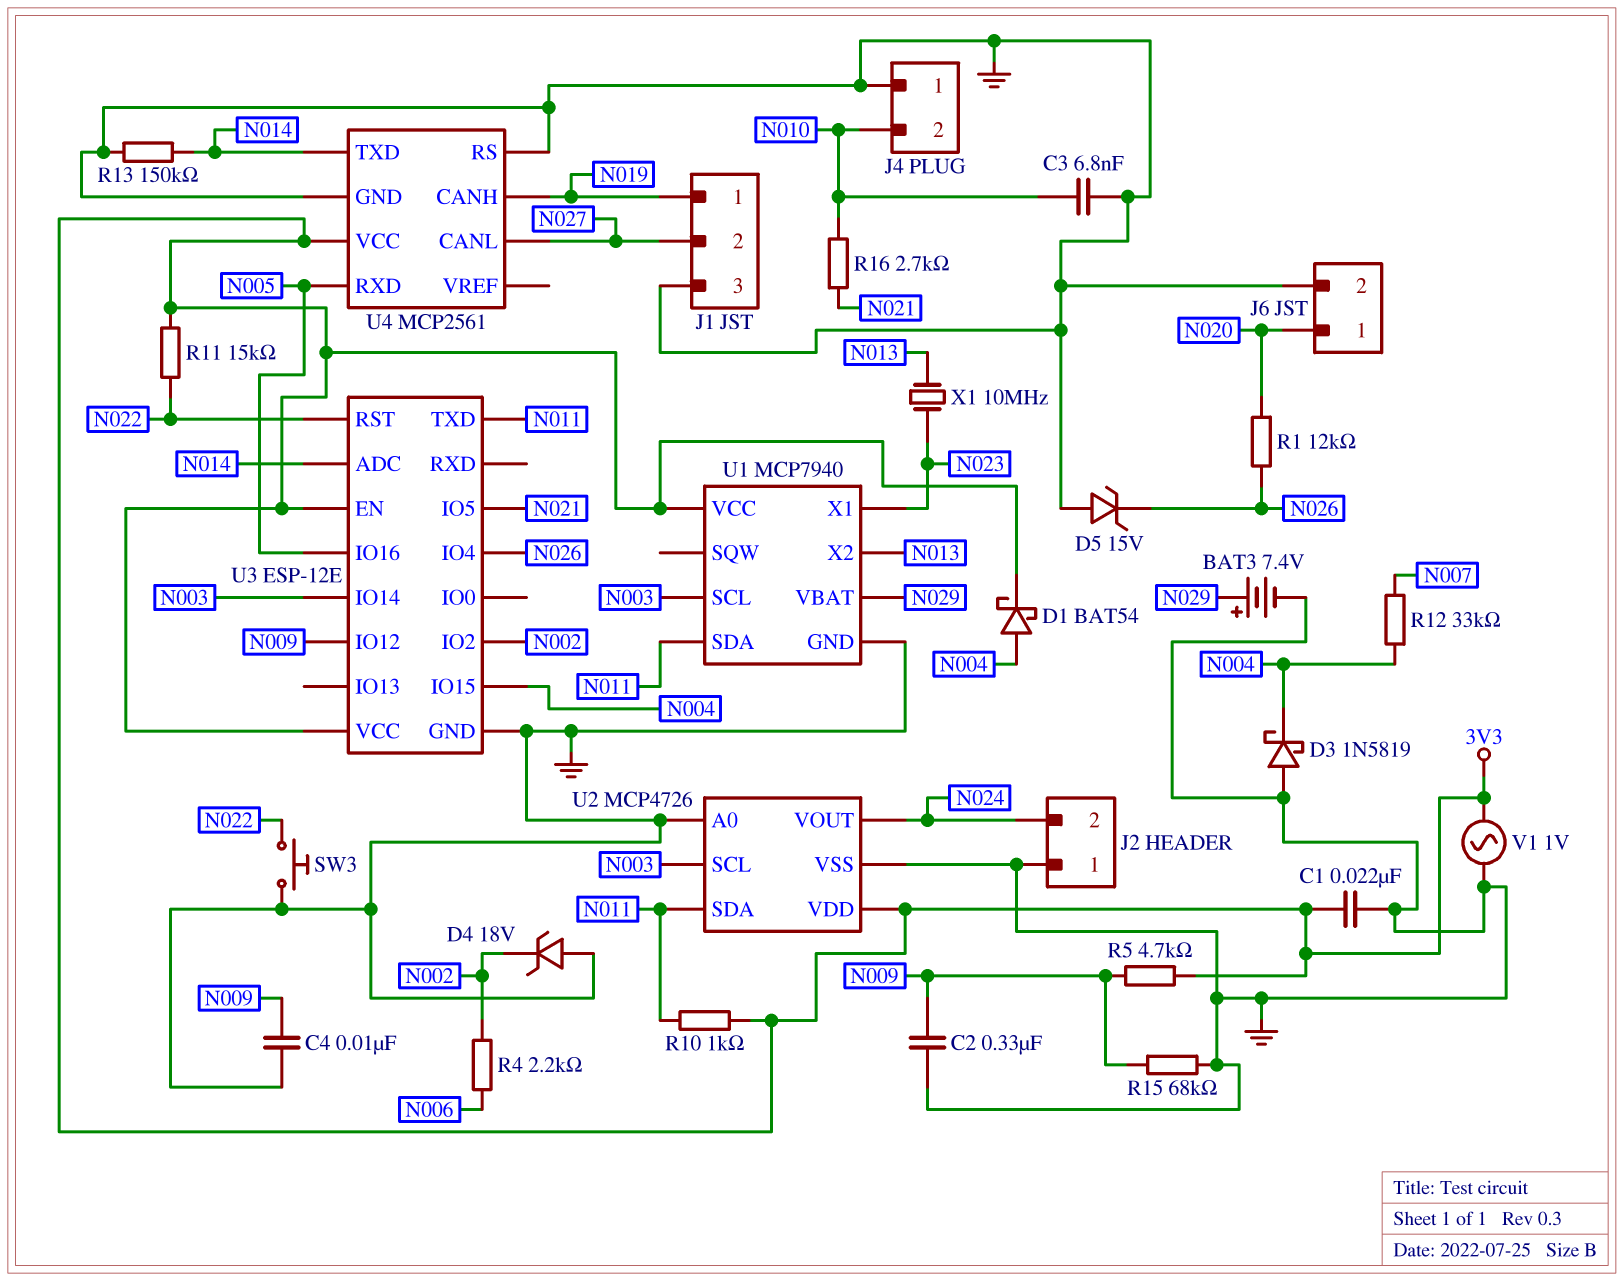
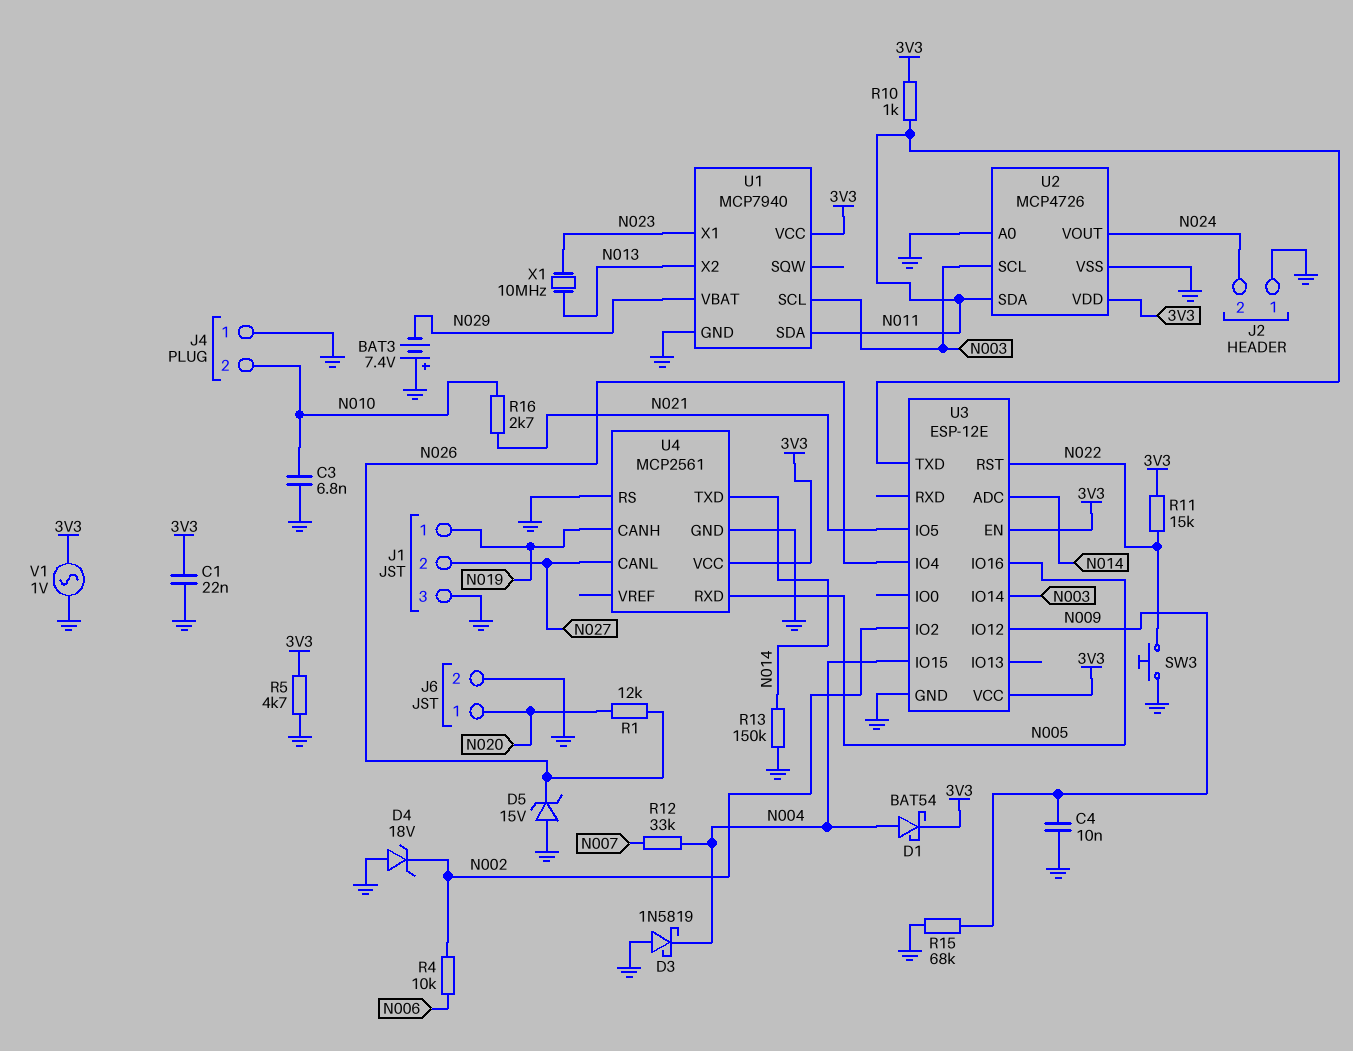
BAT3: 7.4V (plus N029, minus GND) -> 7.4V (plus GND, minus N029)
C2: 330nF (GND, N009) -> none
R4: 2.2k (N002, N006) -> 10k (N002, N006)
R5: 4.7k (3V3, N009) -> 4.7k (3V3, GND)

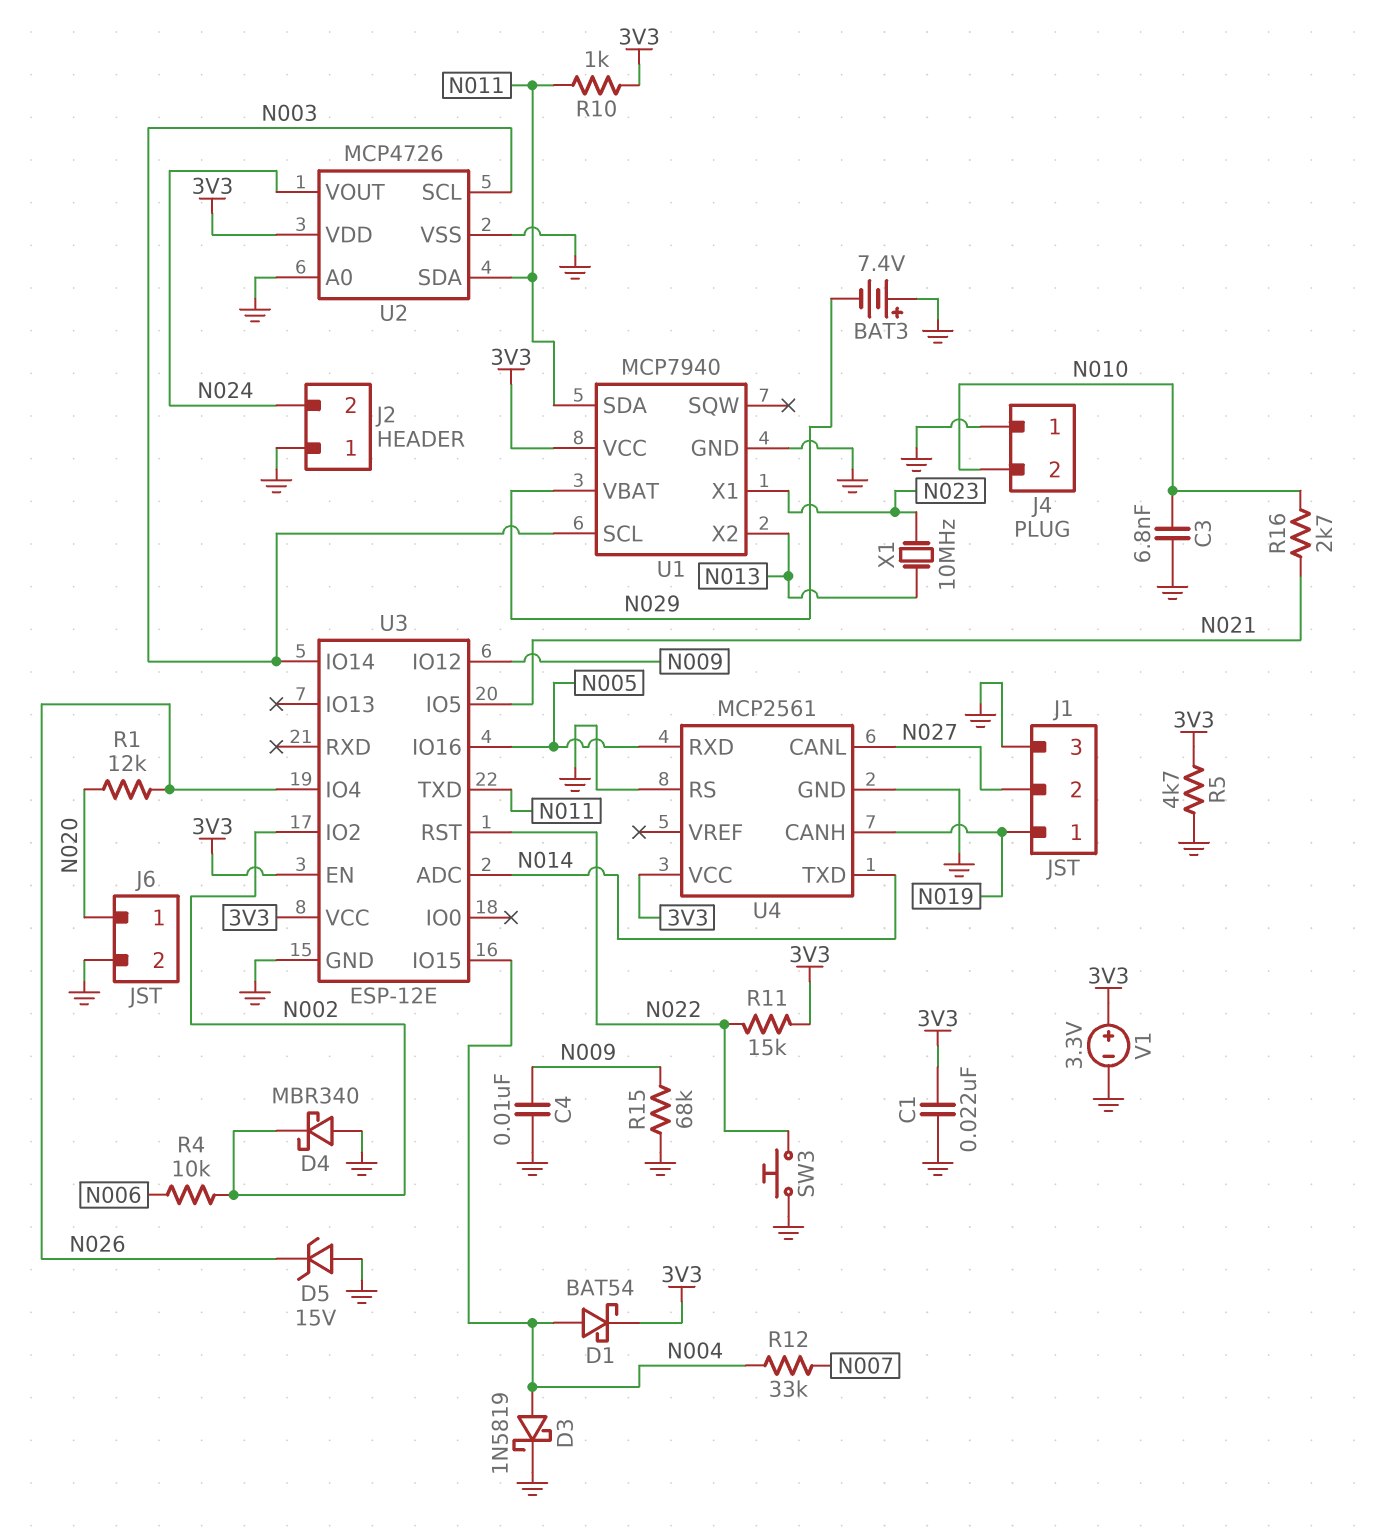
D3: schottky 1N5819 (A GND, K N004) -> schottky 1N5819 (A N004, K GND)
D4: zener 18V (A GND, K N002) -> schottky MBR340 (A GND, K N002)
R13: 150k (GND, N014) -> none
V1: AC 1V (3V3, GND) -> 3.3V (plus 3V3, minus GND)

